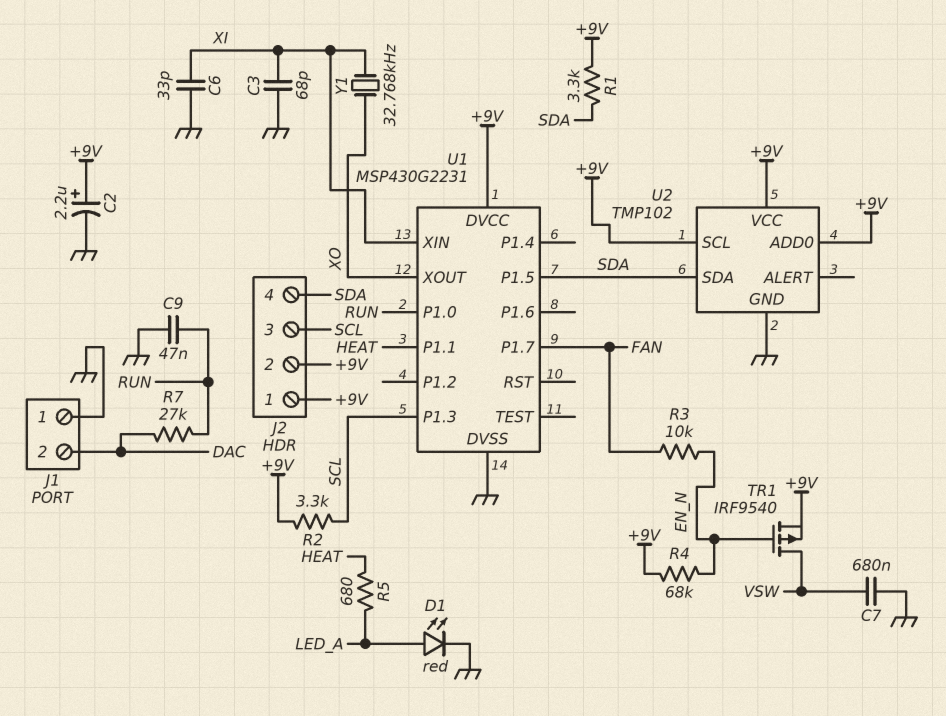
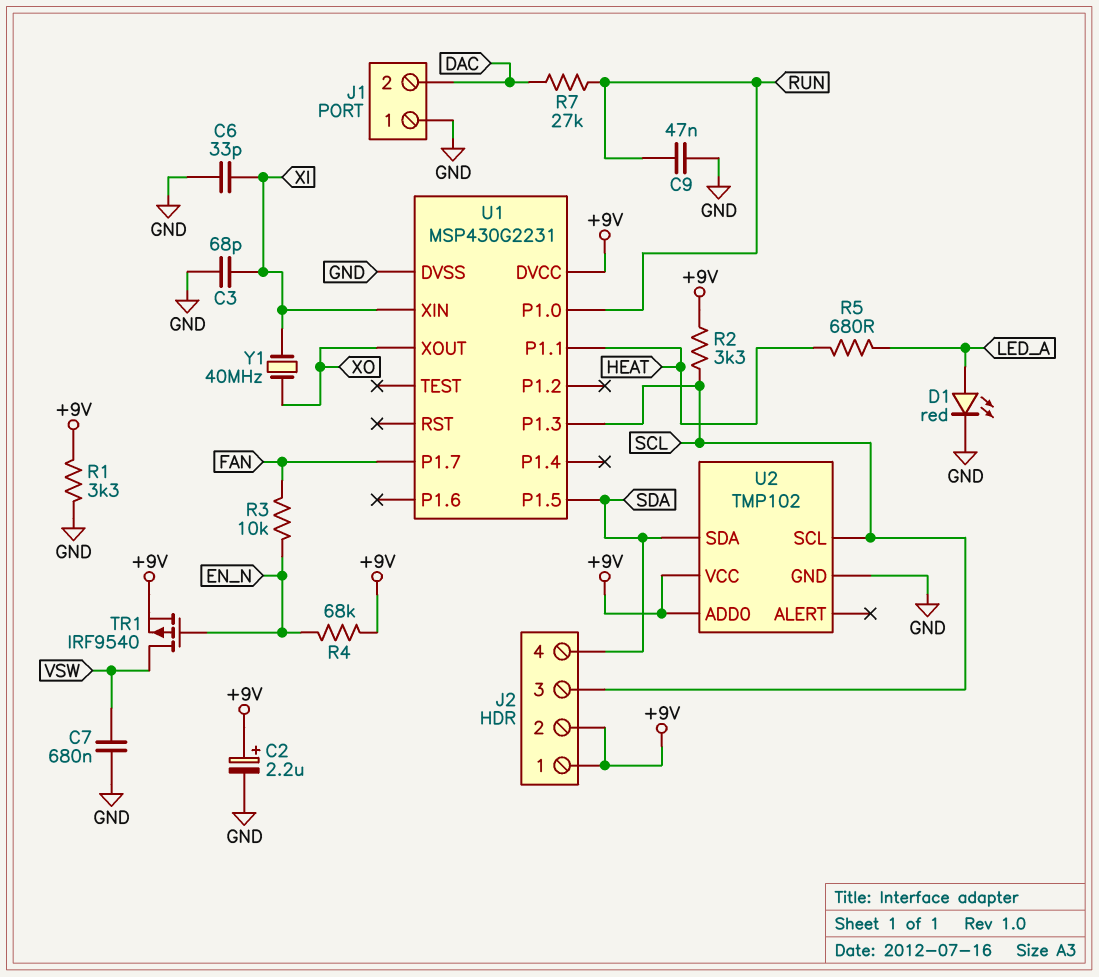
R1: 3.3k (+9V, SDA) -> 3.3k (+9V, GND)
U2 pin SCL: +9V -> SCL
Y1: 32.768kHz (XI, XO) -> 40MHz (XI, XO)

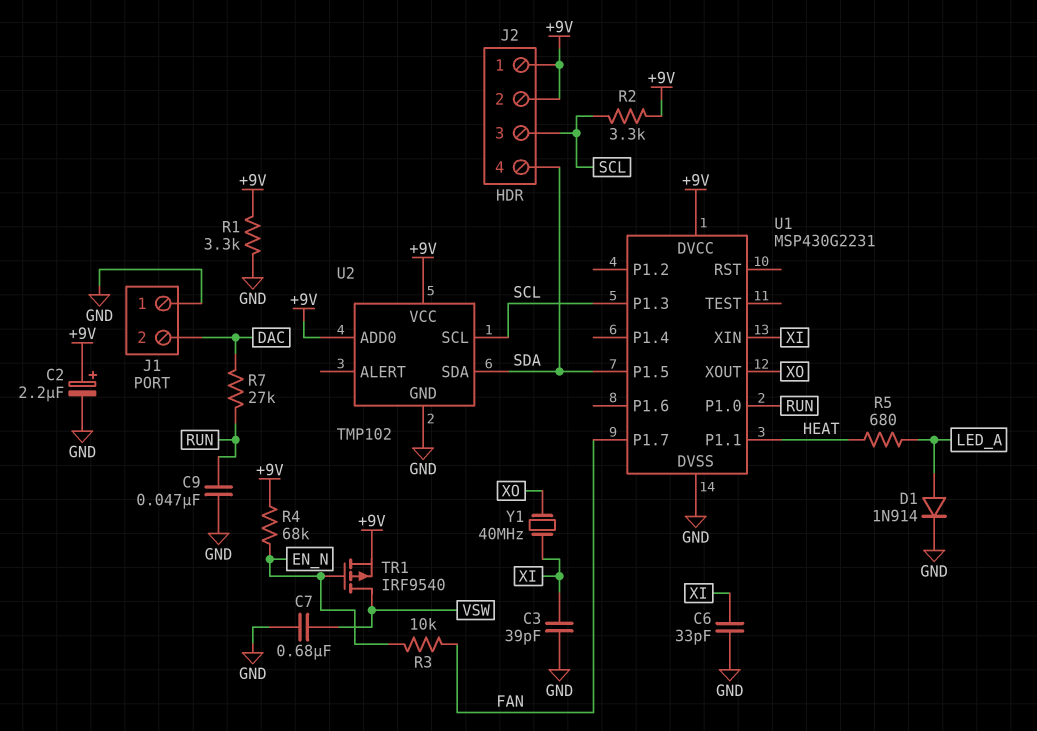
C3: 68pF (GND, XI) -> 39pF (GND, XI)
D1: LED red (A LED_A, K GND) -> diode 1N914 (A LED_A, K GND)

